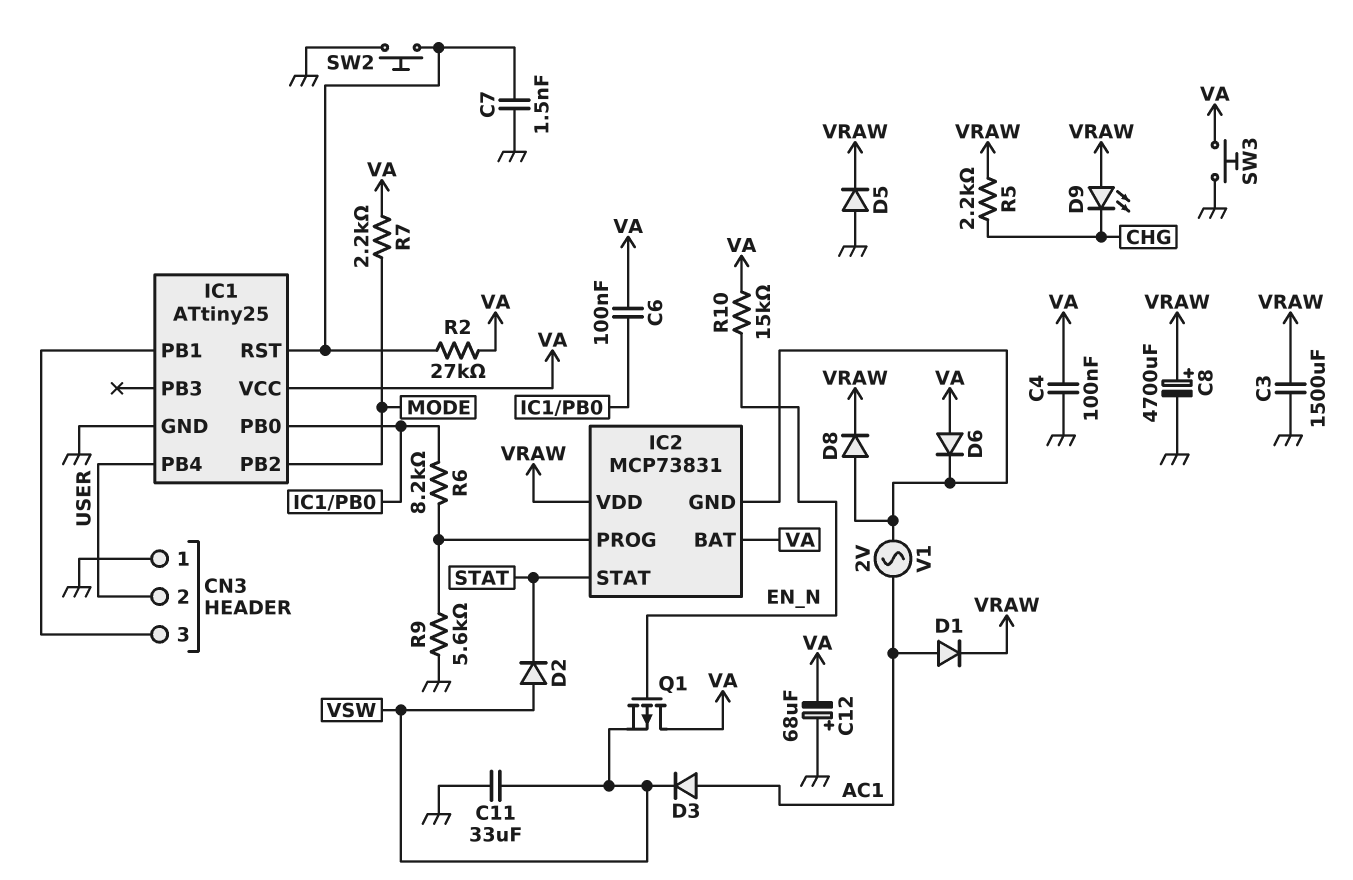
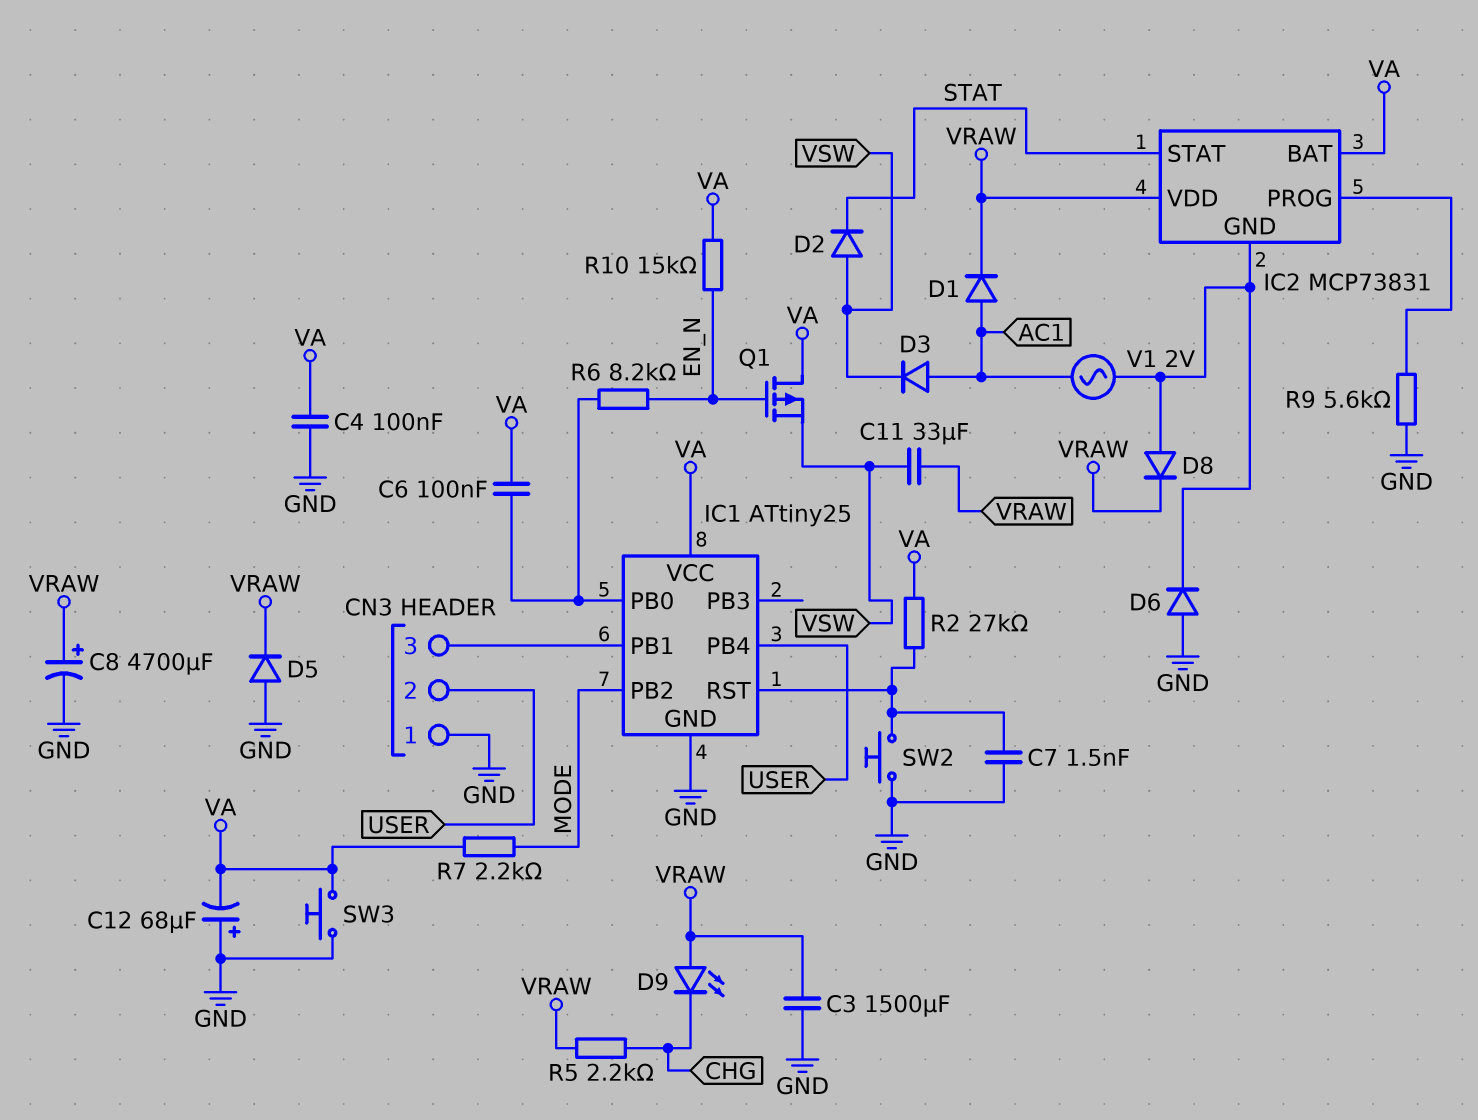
C11: 33uF (GND, VSW) -> 33uF (VRAW, VSW)
D6: diode (A VA, K IC2/GND) -> diode (A GND, K IC2/GND)
R6: 8.2k (IC1/PB0, IC2/PROG) -> 8.2k (EN_N, IC1/PB0)

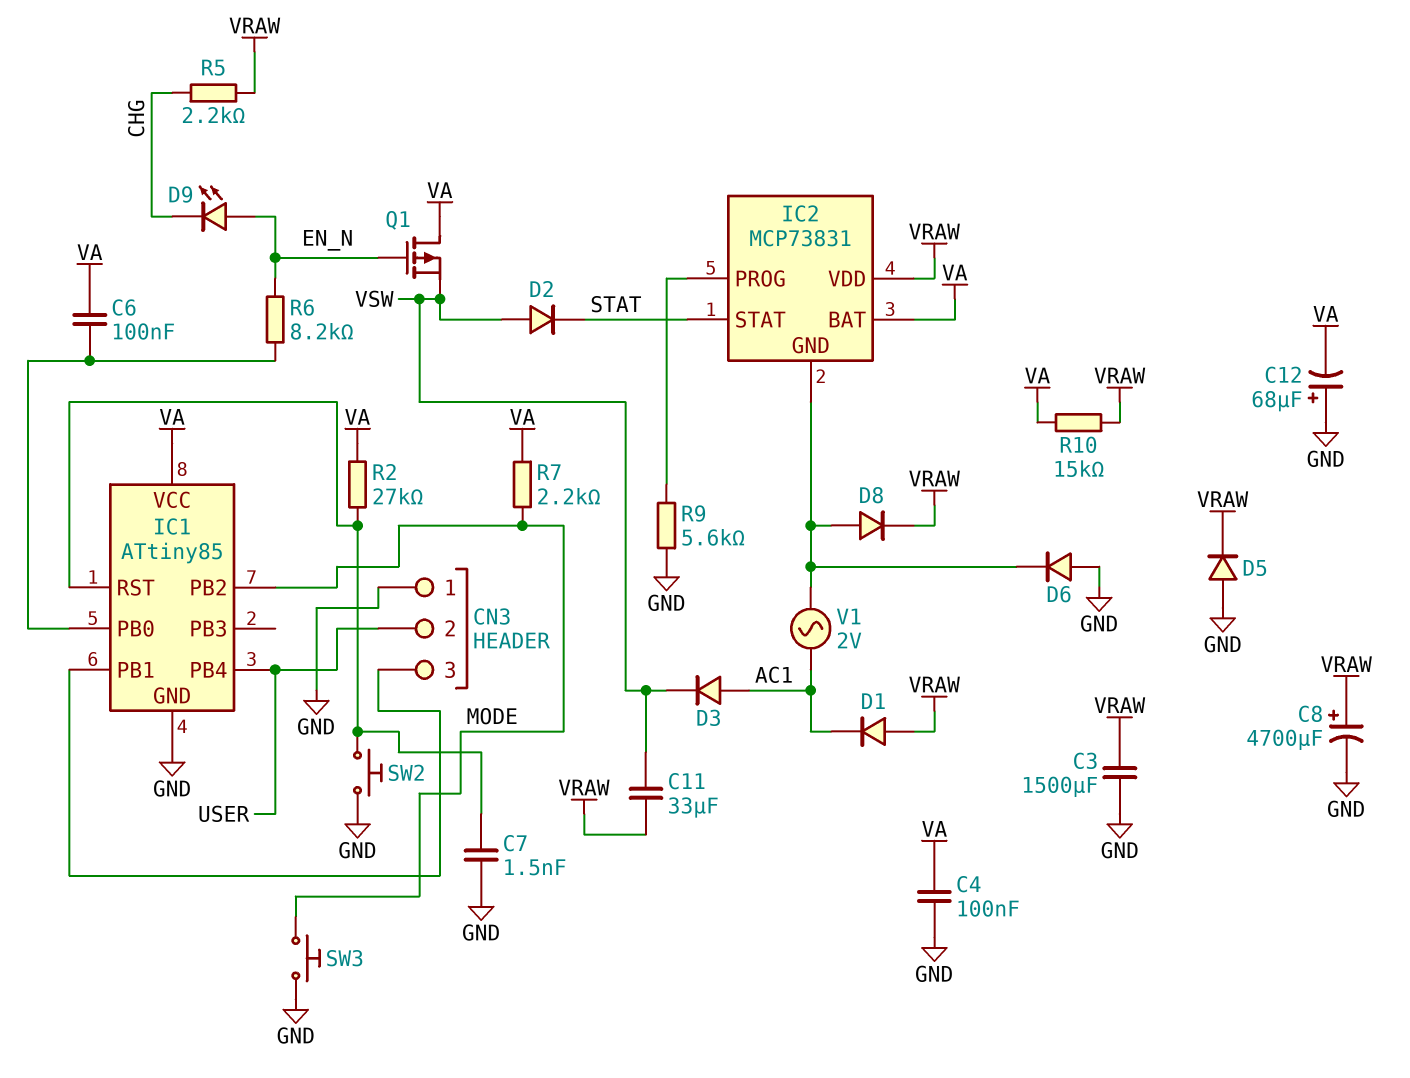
D1: diode (A AC1, K VRAW) -> diode (A VRAW, K AC1)
D9: LED (A VRAW, K CHG) -> LED (A EN_N, K CHG)
IC1: ATtiny25 -> ATtiny85
R10: 15k (EN_N, VA) -> 15k (VA, VRAW)
SW3: button (GND, VA) -> button (GND, MODE)

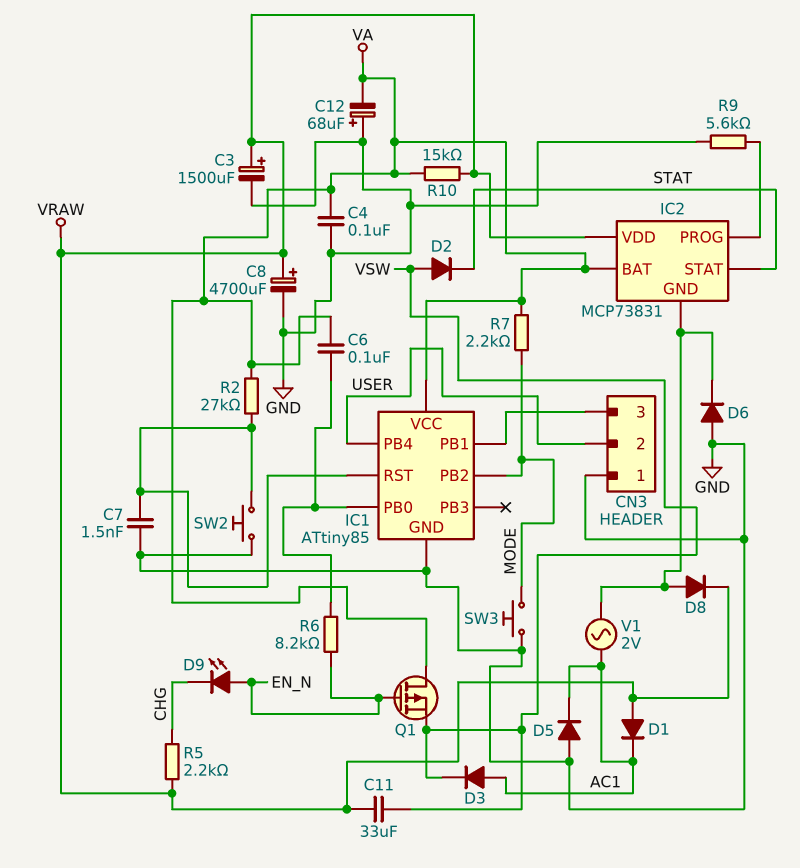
C3: 1500uF (GND, VRAW) -> 1500uF (plus VRAW, minus GND)
D5: diode (A GND, K VRAW) -> diode (A GND, K AC1)

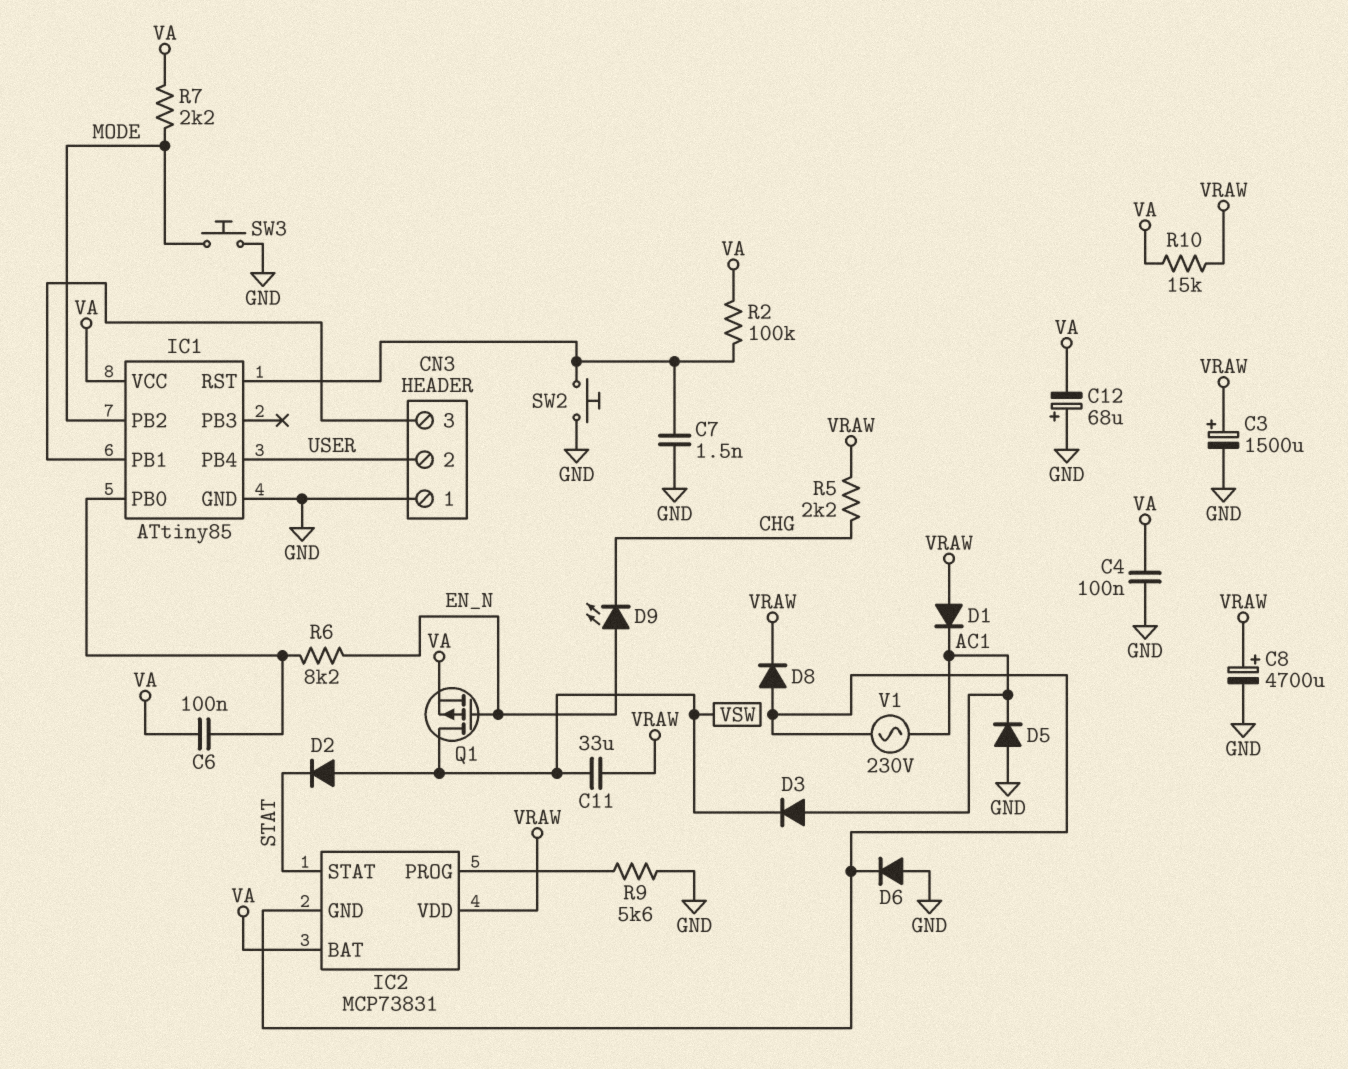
Q1: PMOS (G EN_N, D VA, S VSW) -> PMOS (G EN_N, D VSW, S VA)
R2: 27k (IC1/RST, VA) -> 100k (IC1/RST, VA)
V1: AC 2V (AC1, IC2/GND) -> AC 230V (AC1, IC2/GND)

